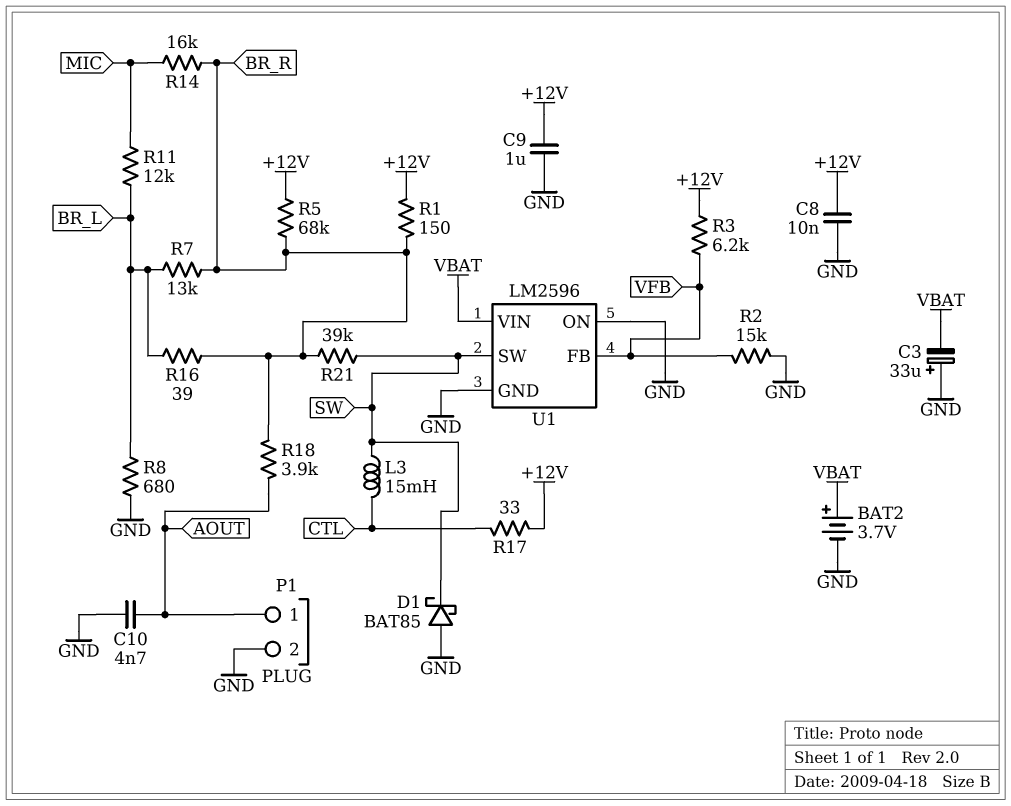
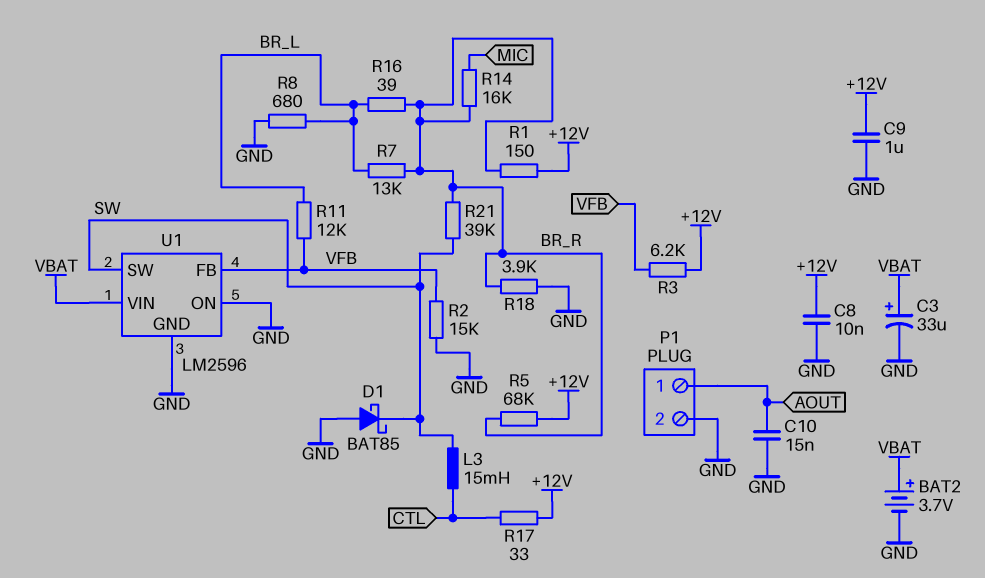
C3: 33uF (plus GND, minus VBAT) -> 33uF (plus VBAT, minus GND)
C10: 4.7nF (AOUT, GND) -> 15nF (AOUT, GND)
R11: 12k (BR_L, MIC) -> 12k (BR_L, VFB)
R18: 3.9k (AOUT, BR_R) -> 3.9k (BR_R, GND)

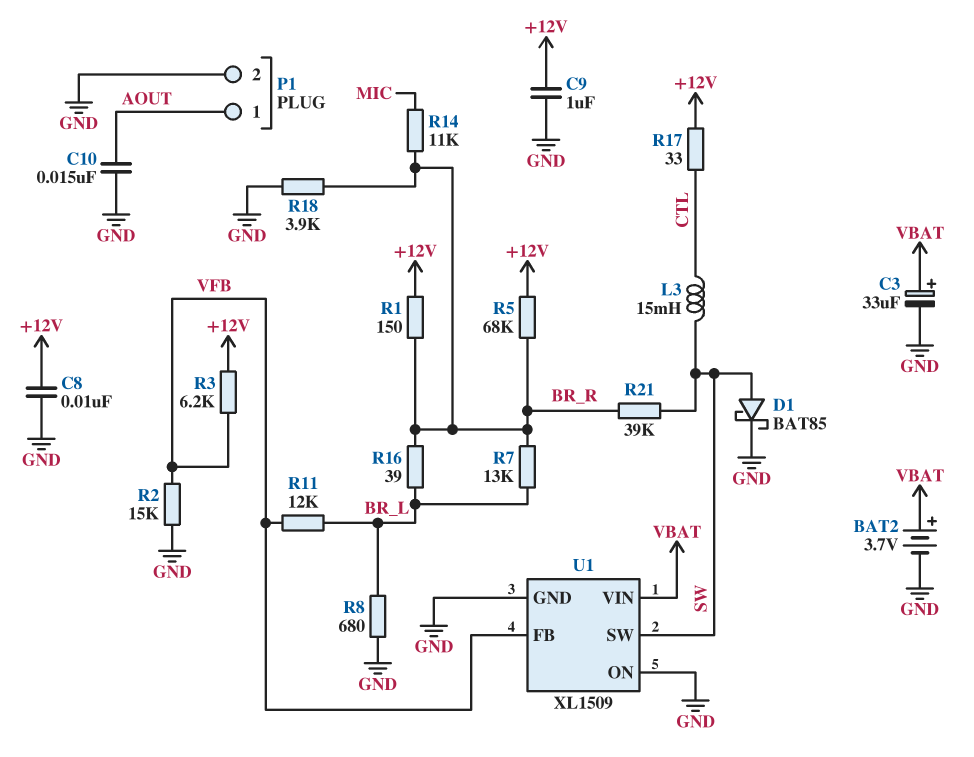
D1: schottky BAT85 (A GND, K SW) -> schottky BAT85 (A SW, K GND)
R14: 16k (BR_R, MIC) -> 11k (BR_R, MIC)
U1: LM2596 -> XL1509

